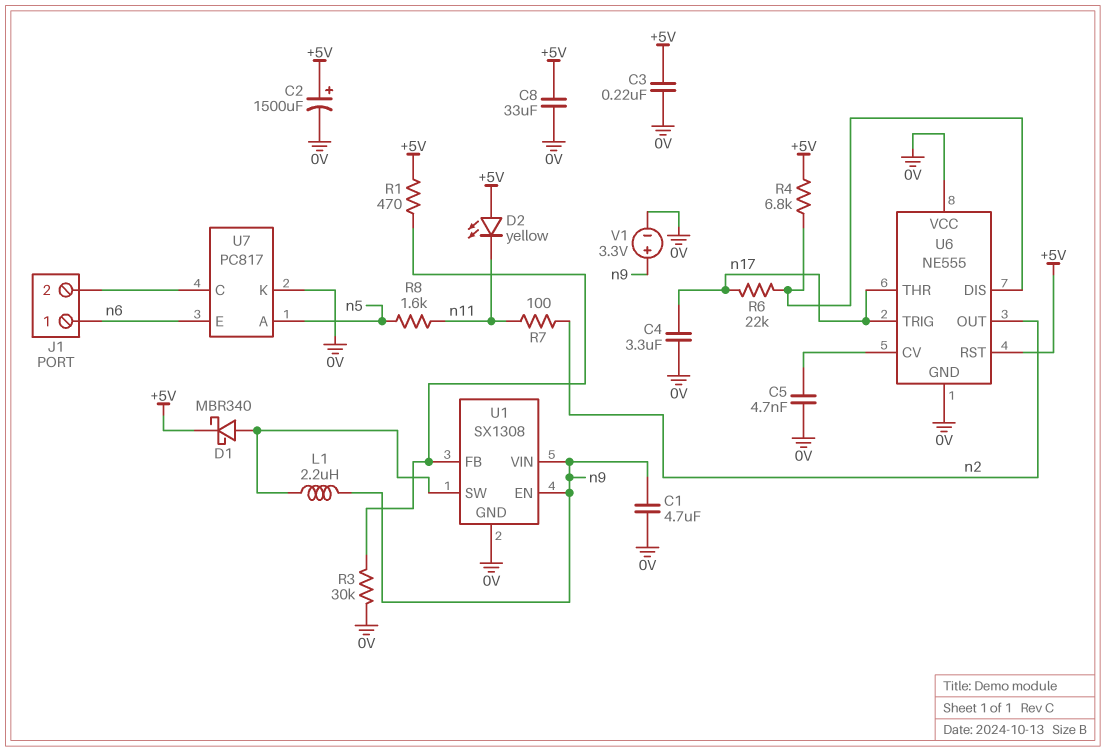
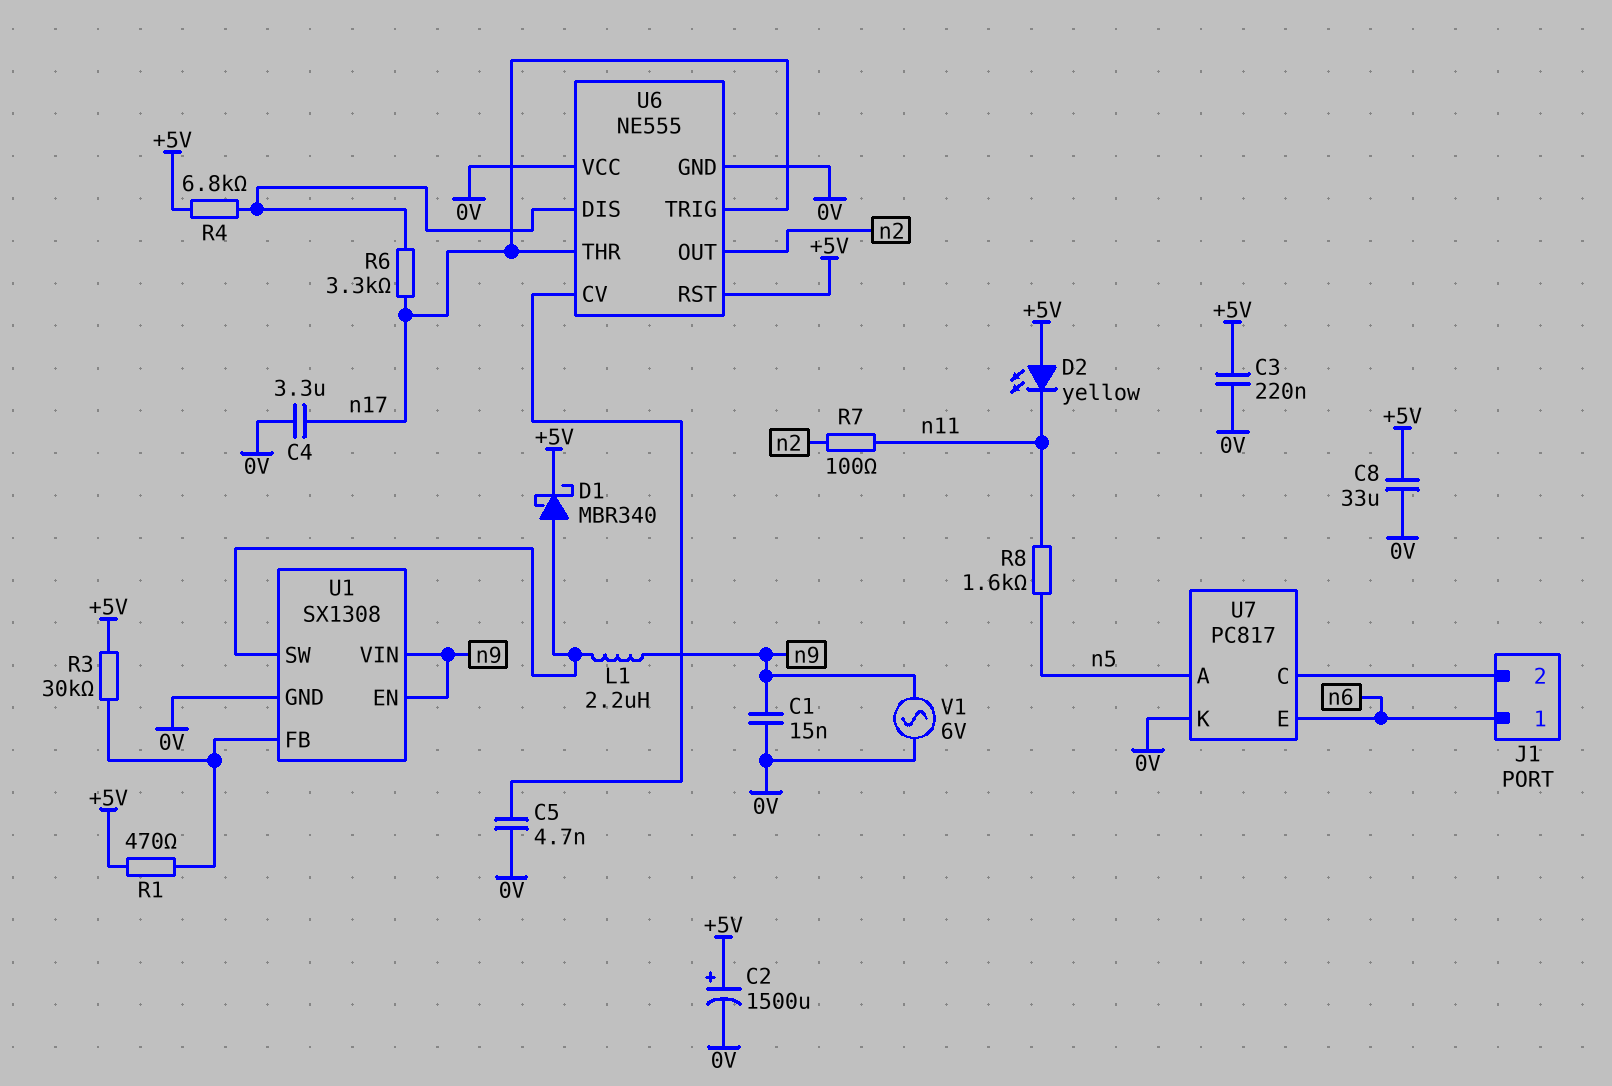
C1: 4.7uF (0V, n9) -> 15nF (0V, n9)
R3: 30k (0V, U1/FB) -> 30k (+5V, U1/FB)
R6: 22k (U6/DIS, n17) -> 3.3k (U6/DIS, n17)
V1: 3.3V (plus n9, minus 0V) -> AC 6V (0V, n9)

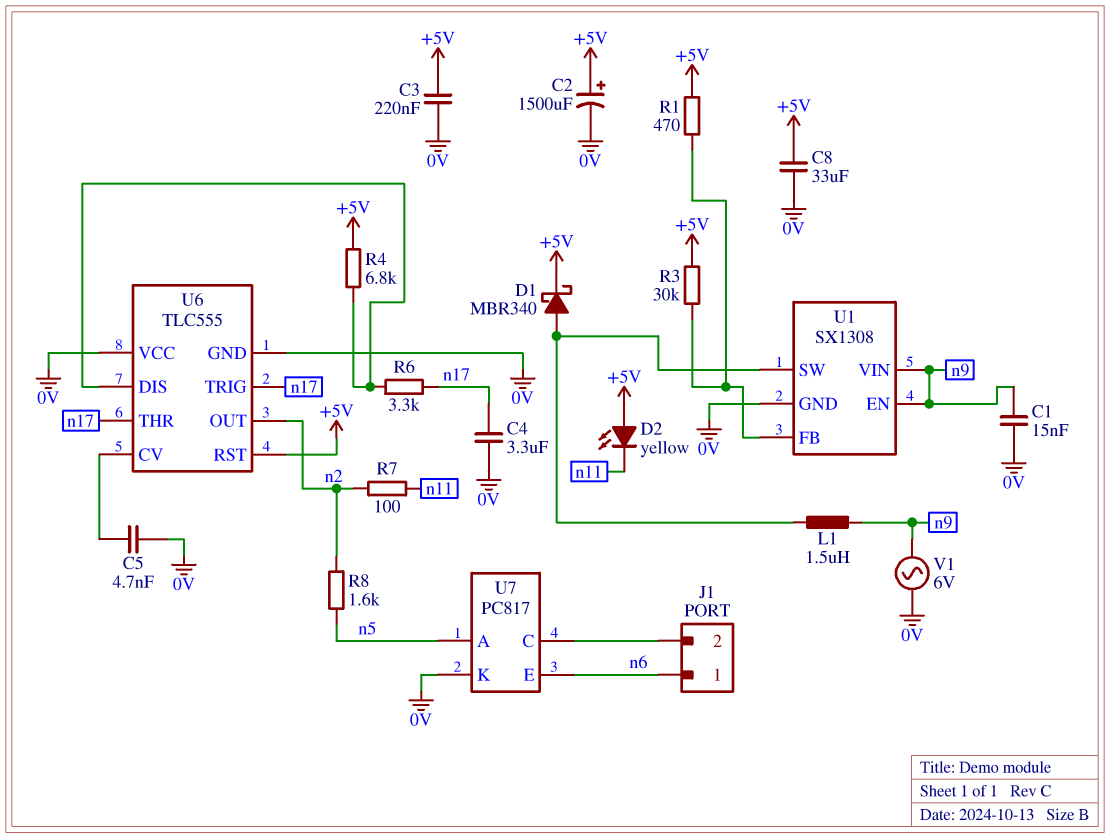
L1: 2.2uH (U1/SW, n9) -> 1.5uH (U1/SW, n9)
R8: 1.6k (n5, n11) -> 1.6k (n2, n5)
U6: NE555 -> TLC555

